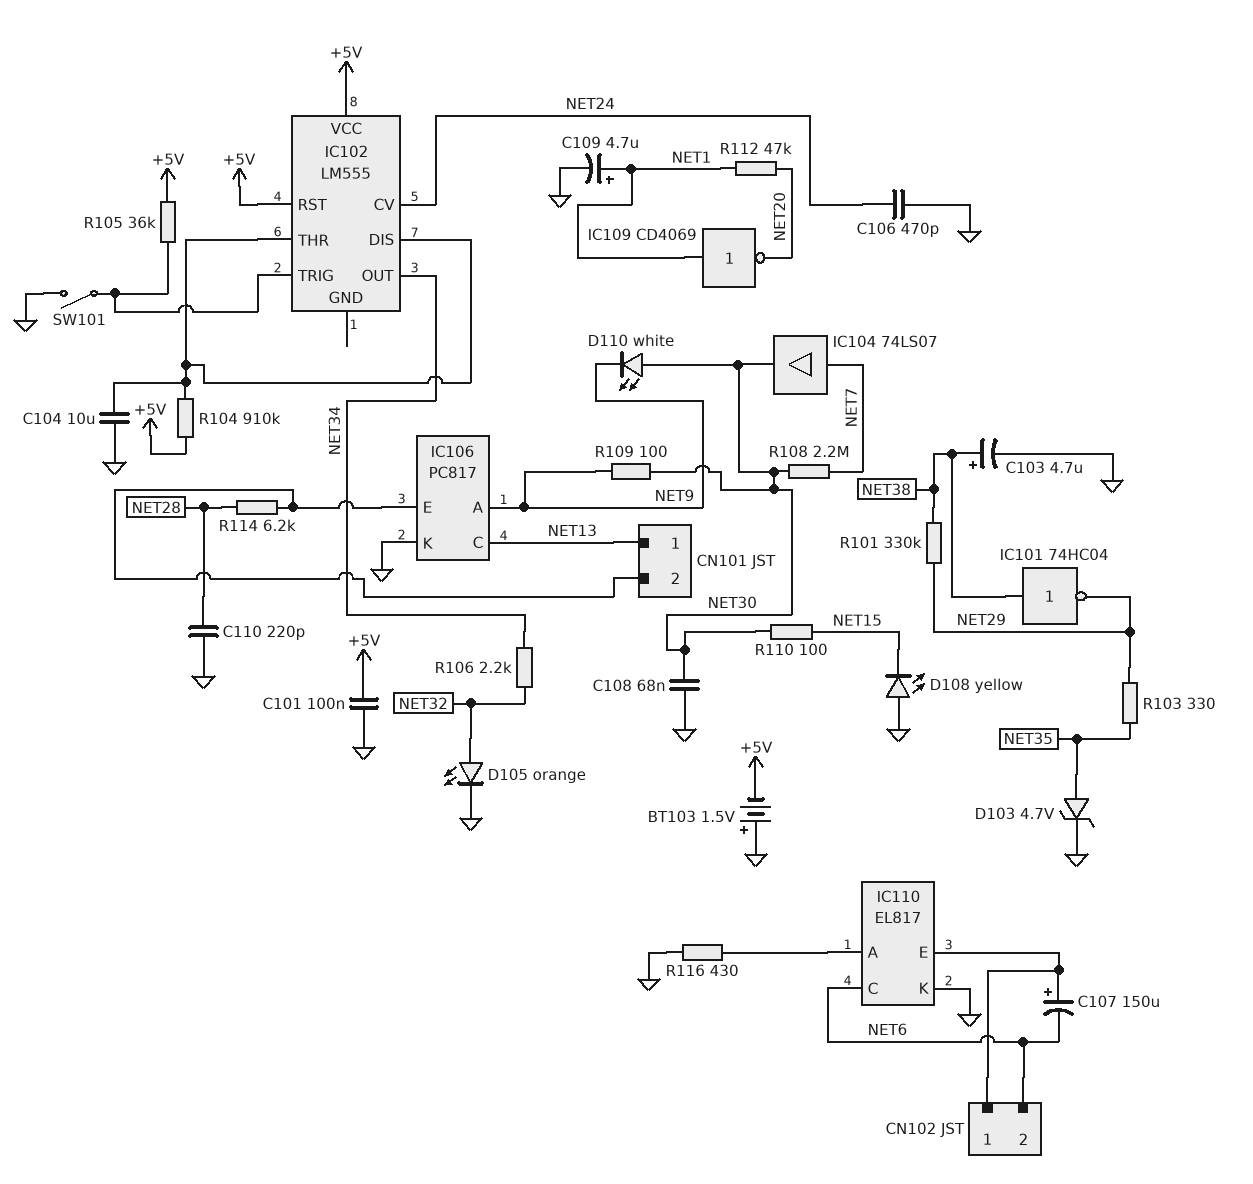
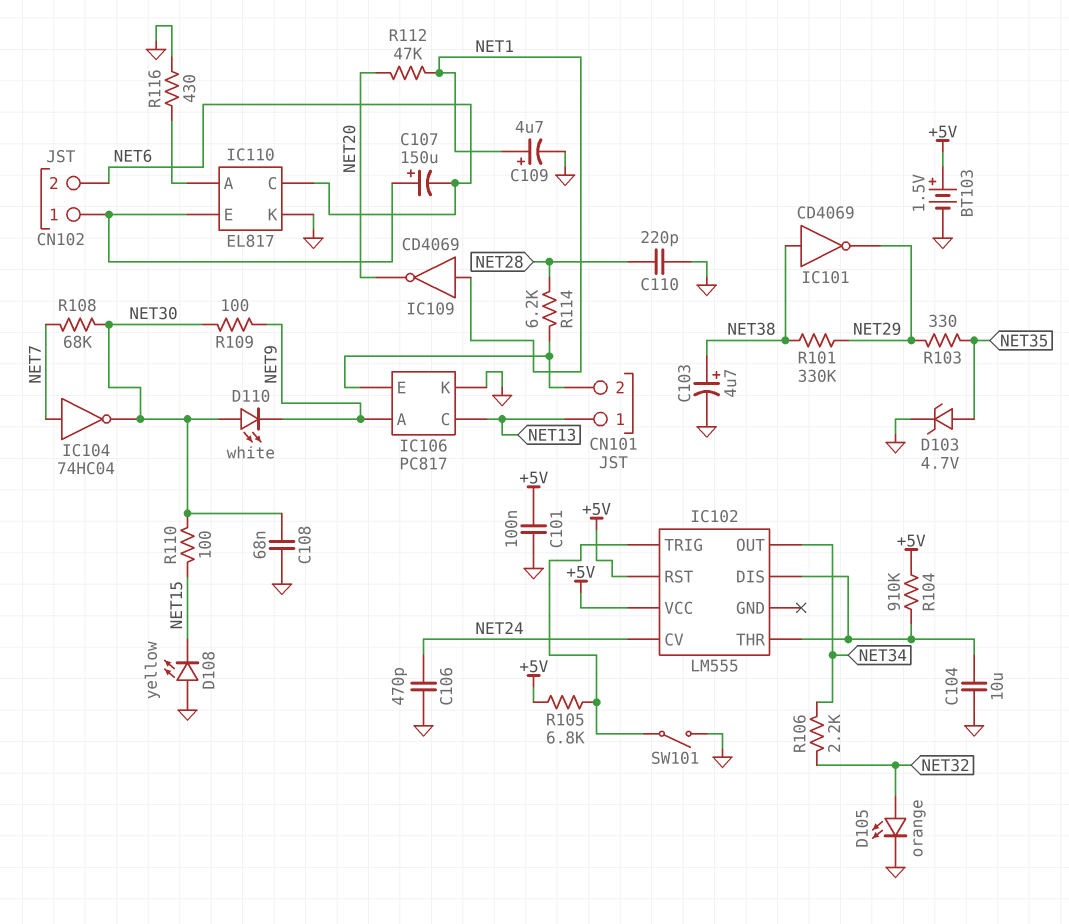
BT103: 1.5V (plus GND, minus +5V) -> 1.5V (plus +5V, minus GND)
IC101: NOT 74HC04 (in NET38, out NET29) -> NOT CD4069 (in NET38, out NET29)
IC104: buffer 74LS07 (in NET7, out NET30) -> NOT 74HC04 (in NET7, out NET30)
R105: 36k (+5V, IC102/TRIG) -> 6.8k (+5V, IC102/TRIG)
R108: 2.2M (NET7, NET30) -> 68k (NET7, NET30)

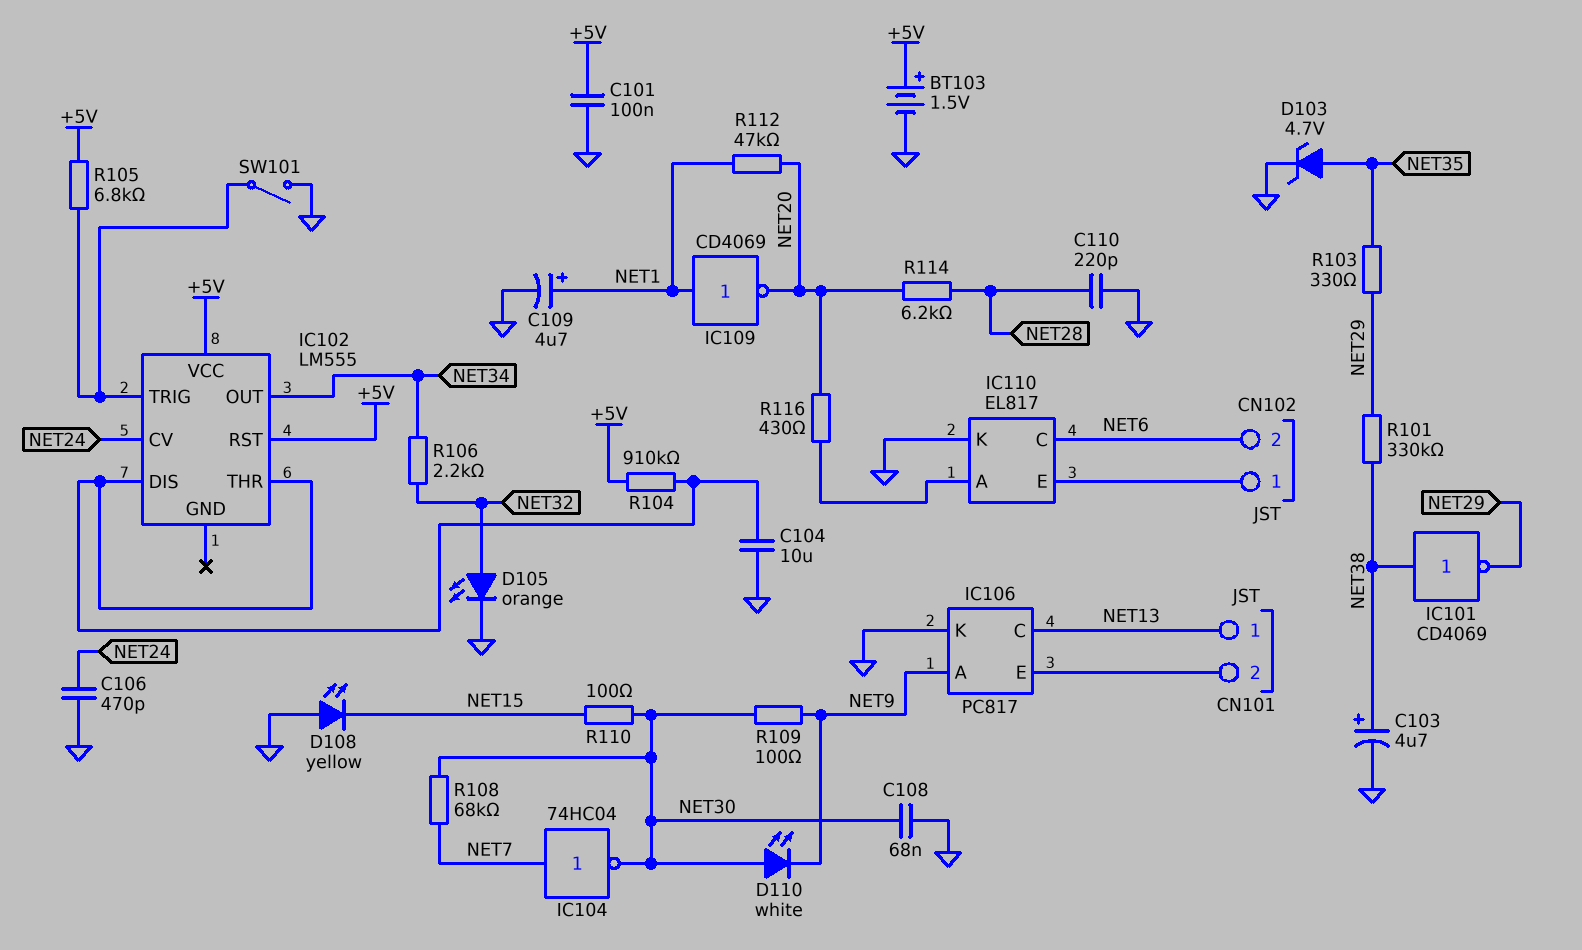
C107: 150uF (plus CN102/1, minus NET6) -> none
R114: 6.2k (CN101/2, NET28) -> 6.2k (NET20, NET28)
R116: 430 (GND, IC110/A) -> 430 (IC110/A, NET20)

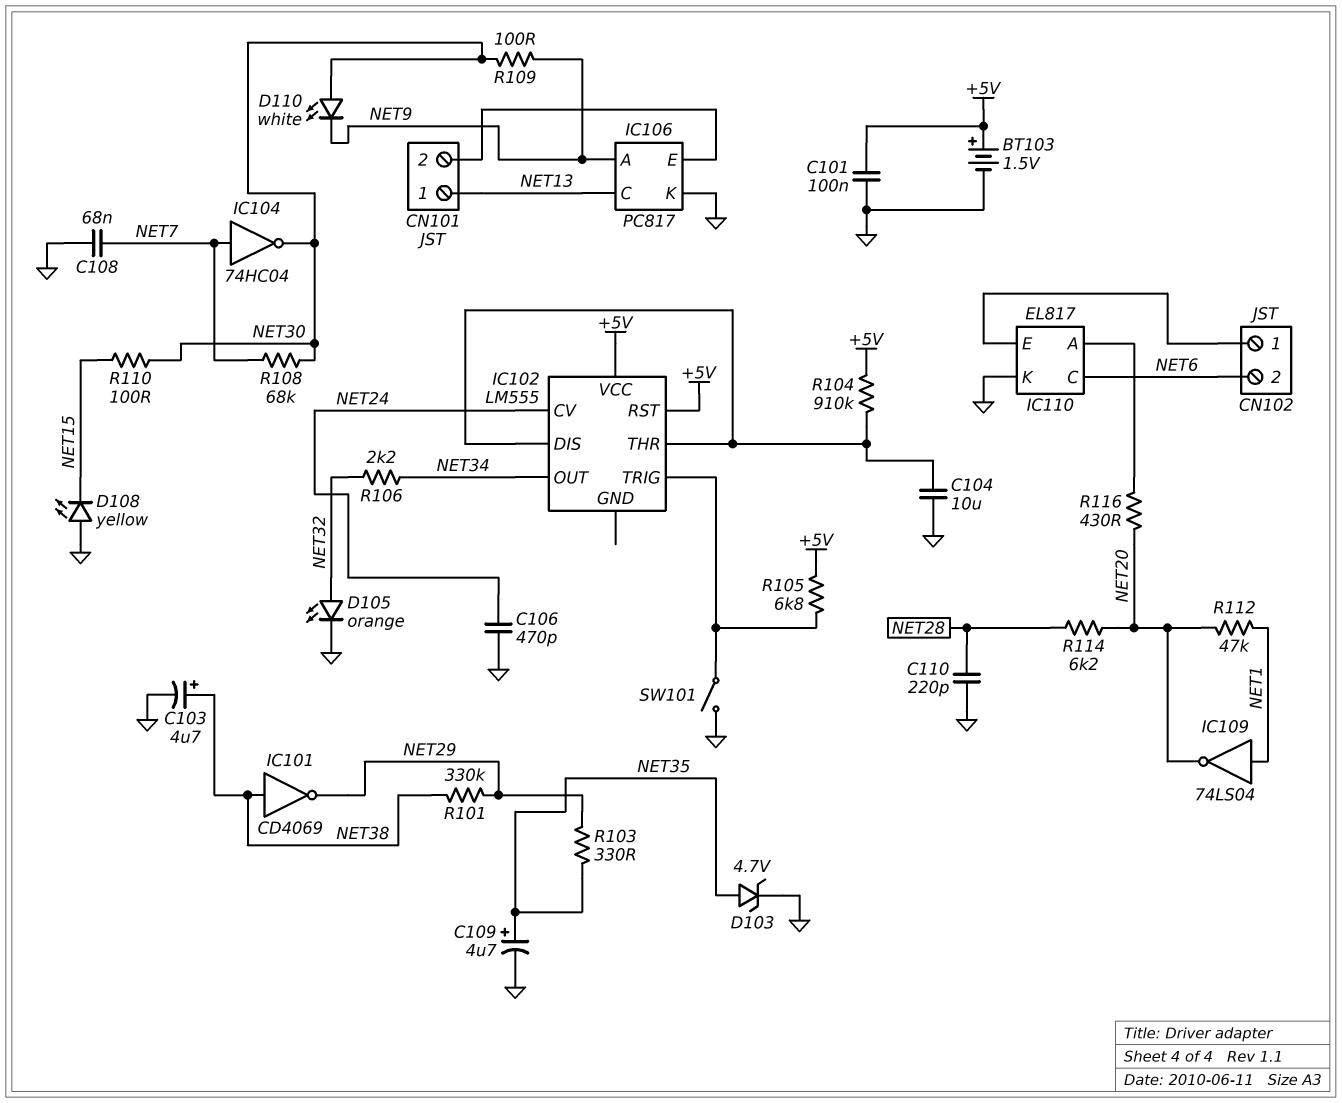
C108: 68nF (GND, NET30) -> 68nF (GND, NET7)
C109: 4.7uF (plus NET1, minus GND) -> 4.7uF (plus NET35, minus GND)
IC109: NOT CD4069 (in NET1, out NET20) -> NOT 74LS04 (in NET1, out NET20)

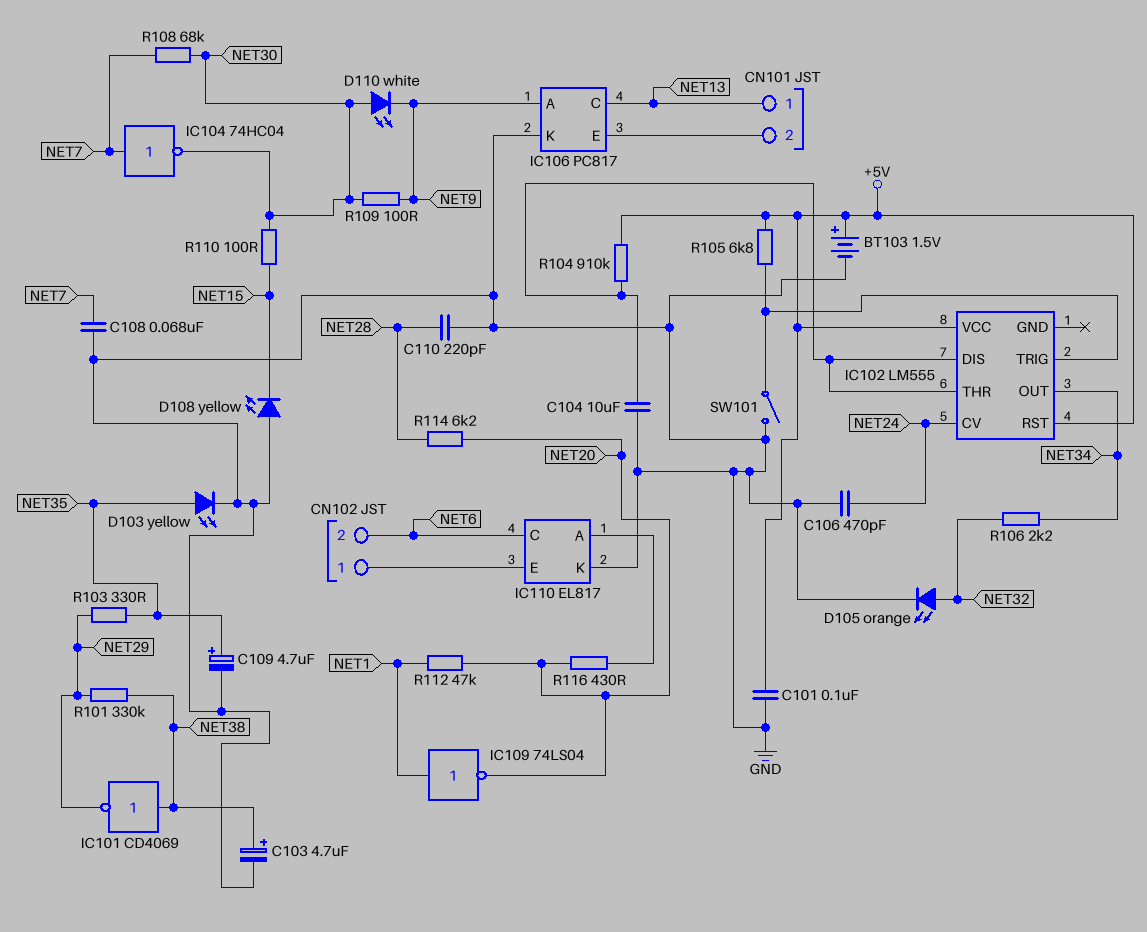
D103: zener 4.7V (A NET35, K GND) -> LED yellow (A NET35, K GND)

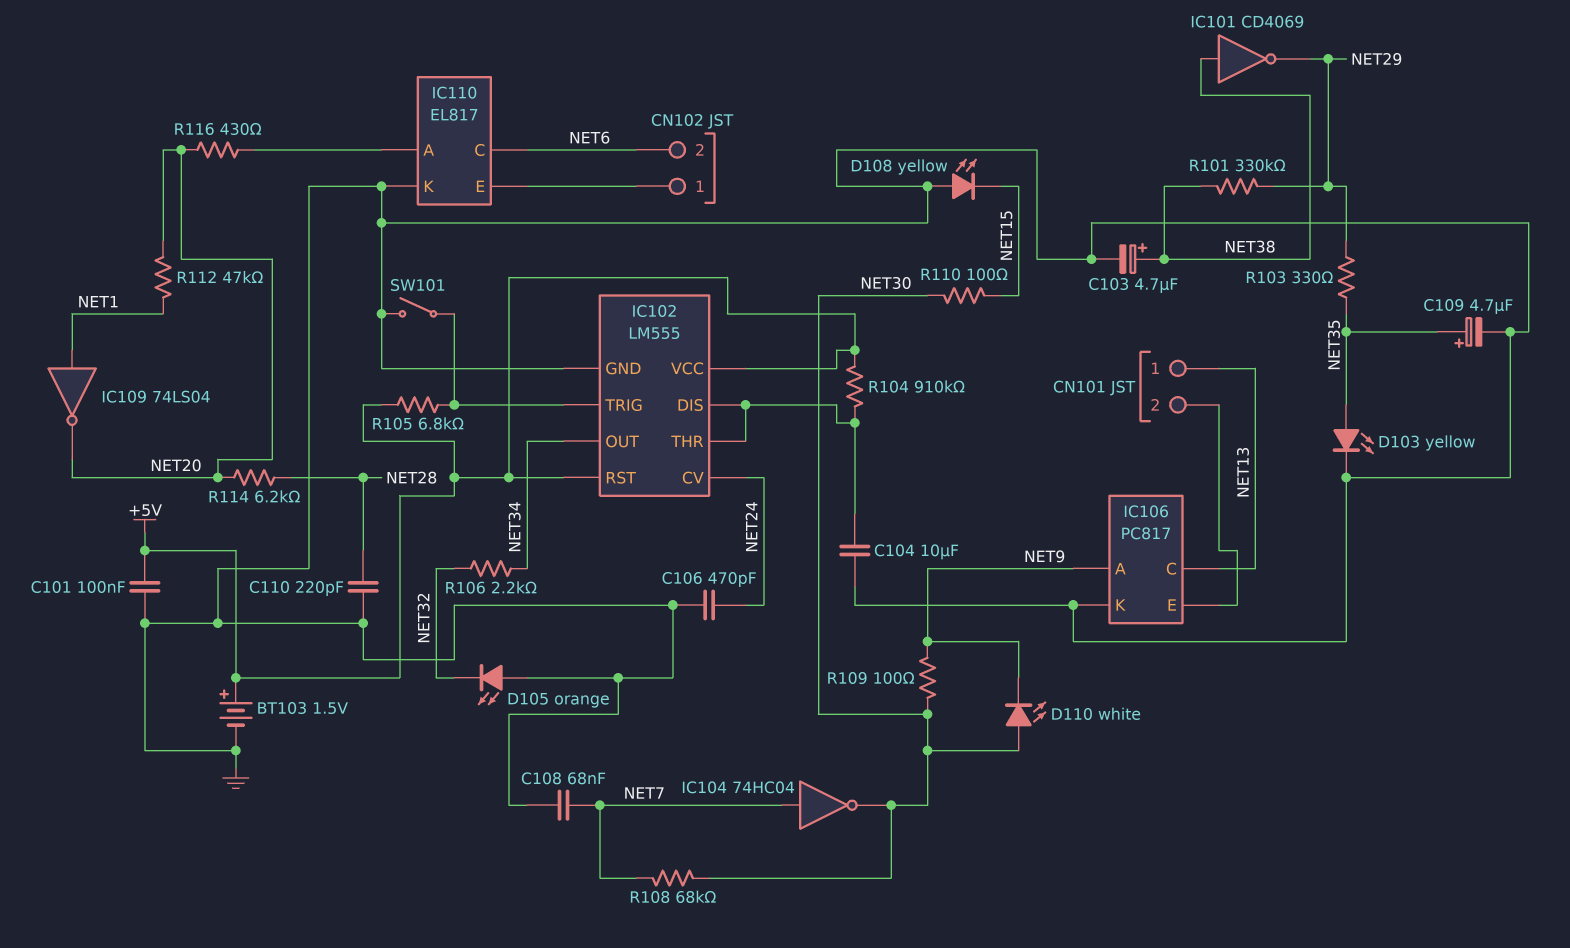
D105: LED orange (A NET32, K GND) -> LED orange (A GND, K NET32)
IC102 pin GND: none -> GND

